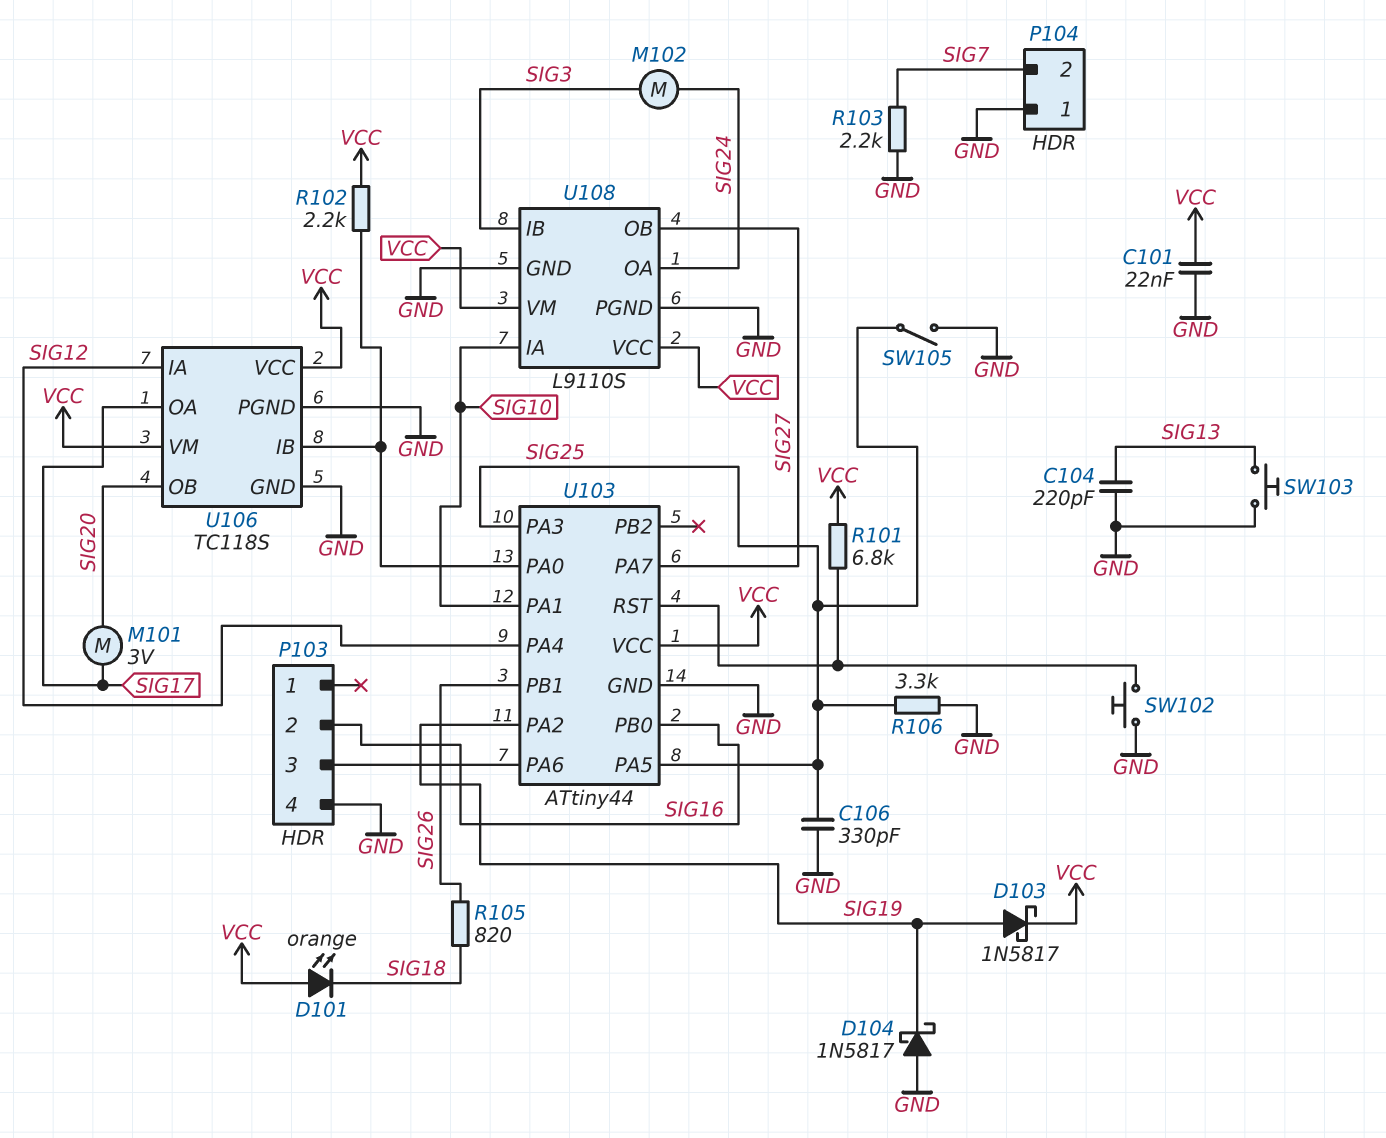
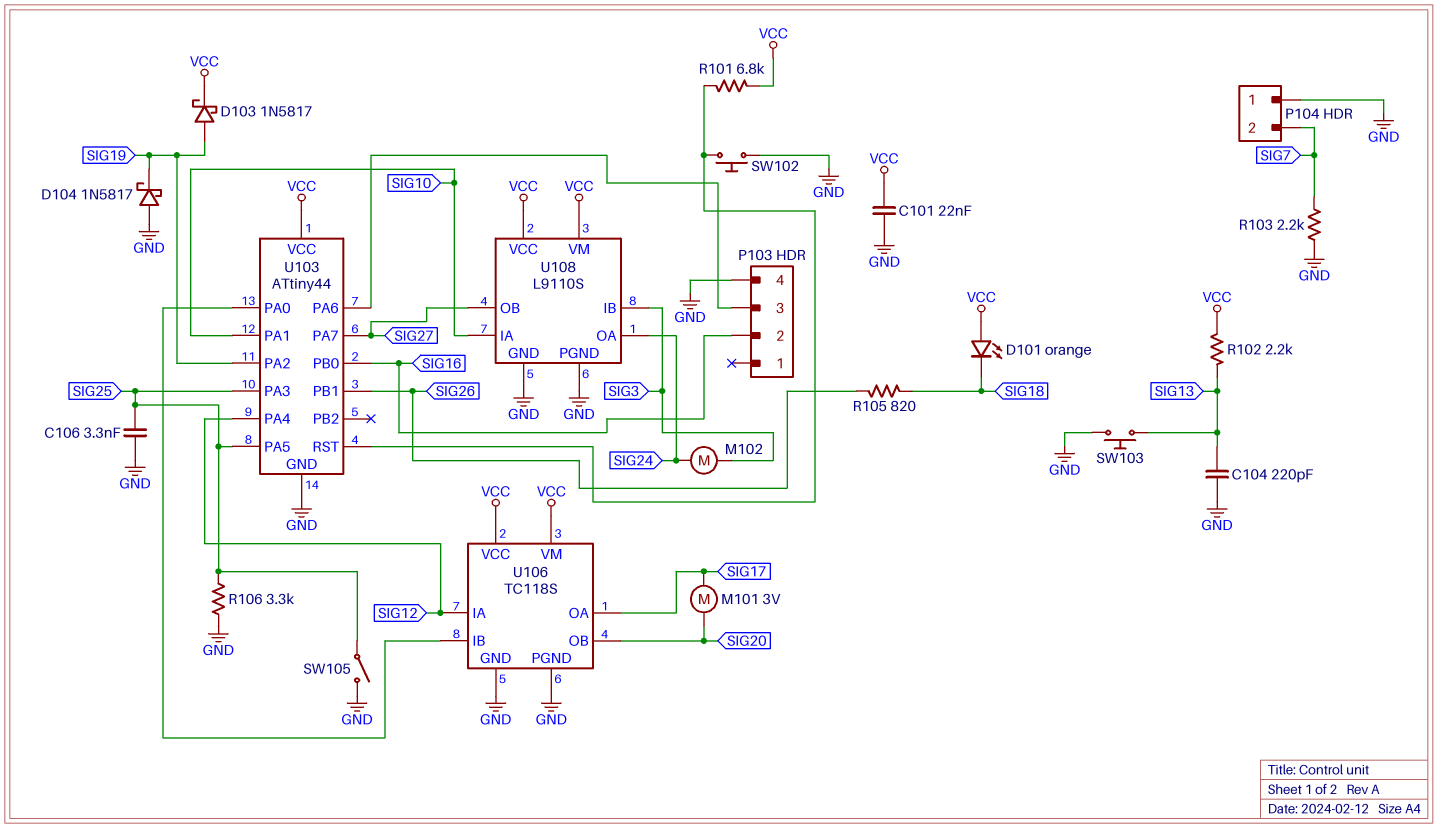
C106: 330pF (GND, SIG25) -> 3.3nF (GND, SIG25)
R102: 2.2k (U103/PA0, VCC) -> 2.2k (SIG13, VCC)

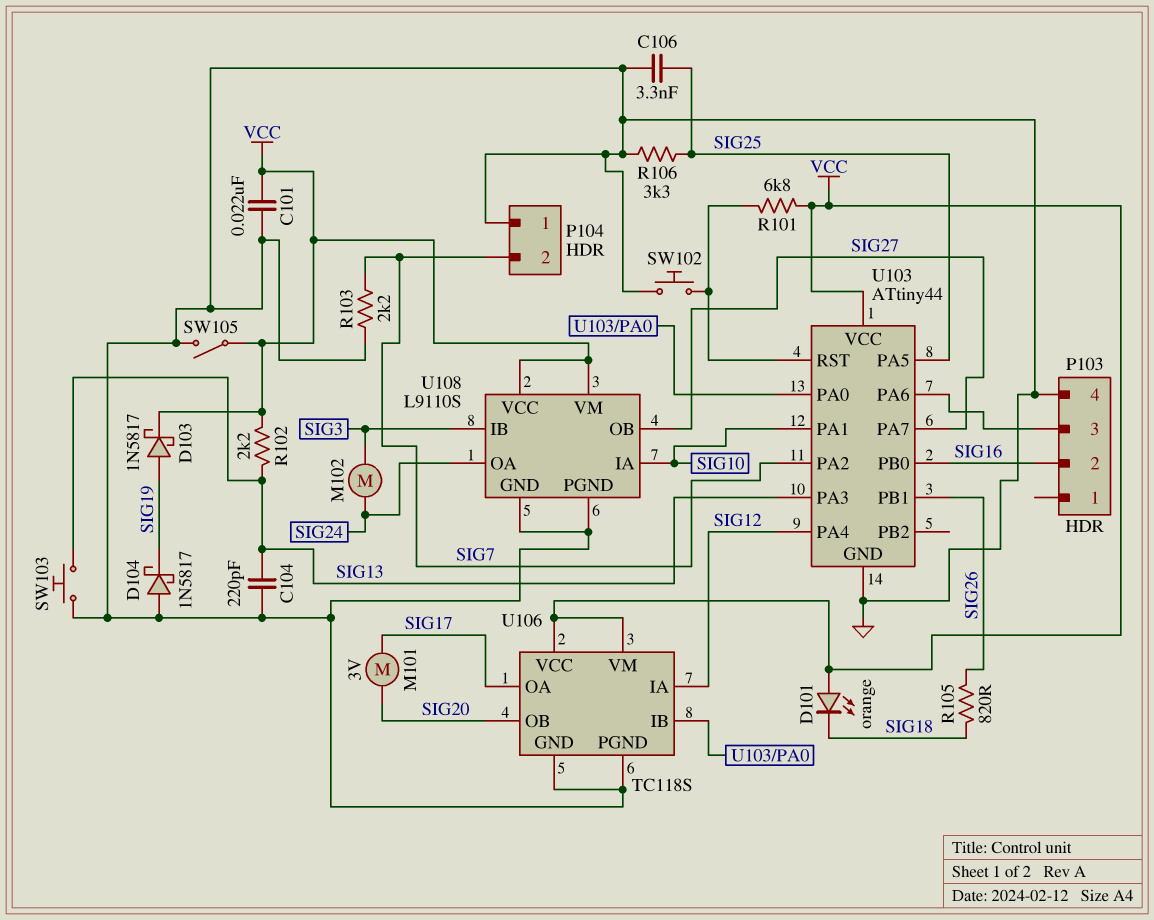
SW105: switch (GND, SIG25) -> switch (GND, VCC)
U103 pin PA2: SIG19 -> SIG7
U103 pin PA3: SIG25 -> SIG13

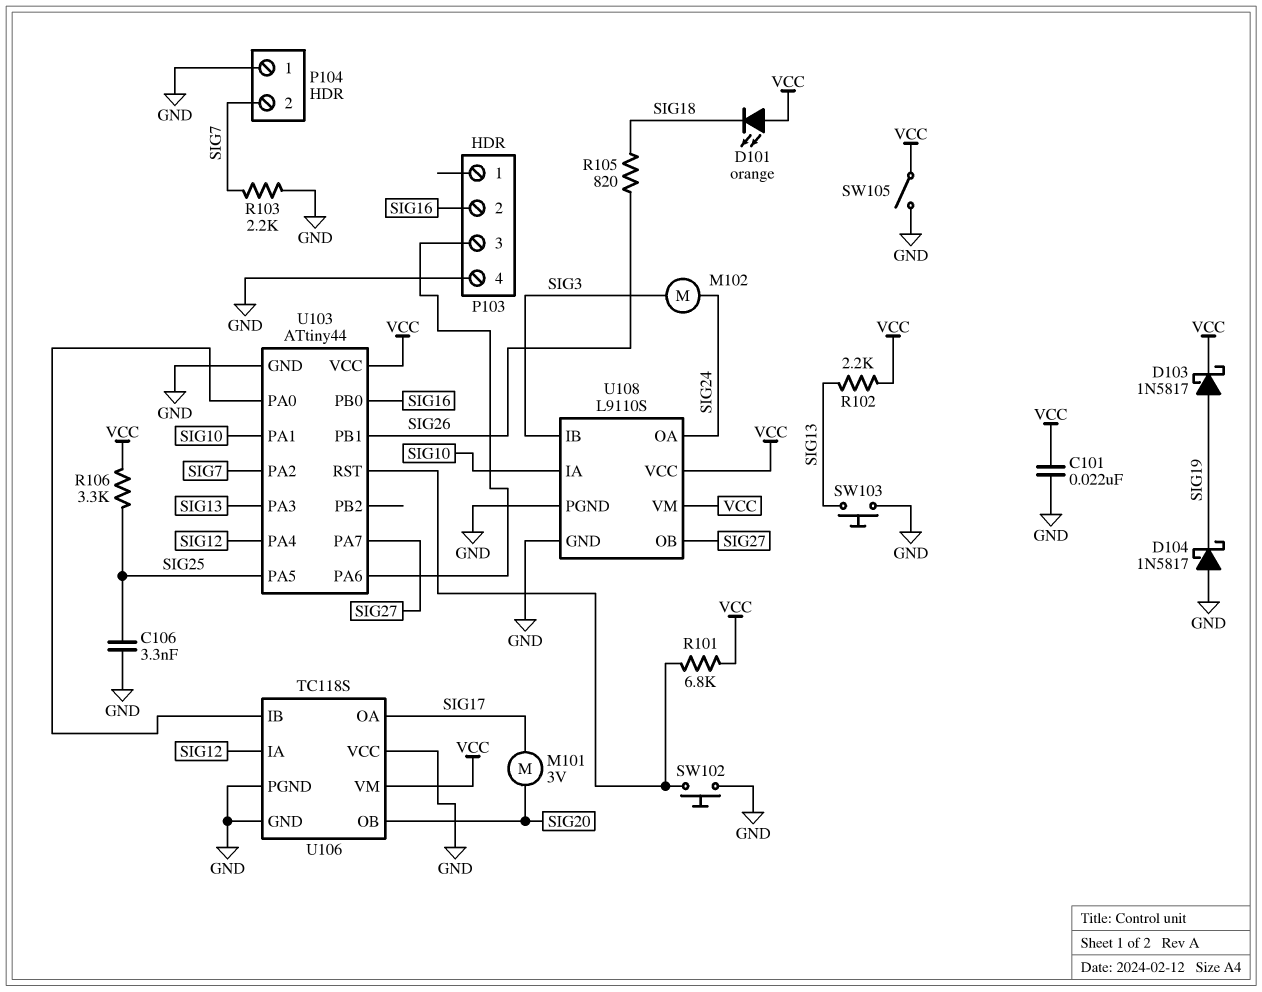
C104: 220pF (GND, SIG13) -> none
R106: 3.3k (GND, SIG25) -> 3.3k (SIG25, VCC)
U106 pin VCC: VCC -> GND

